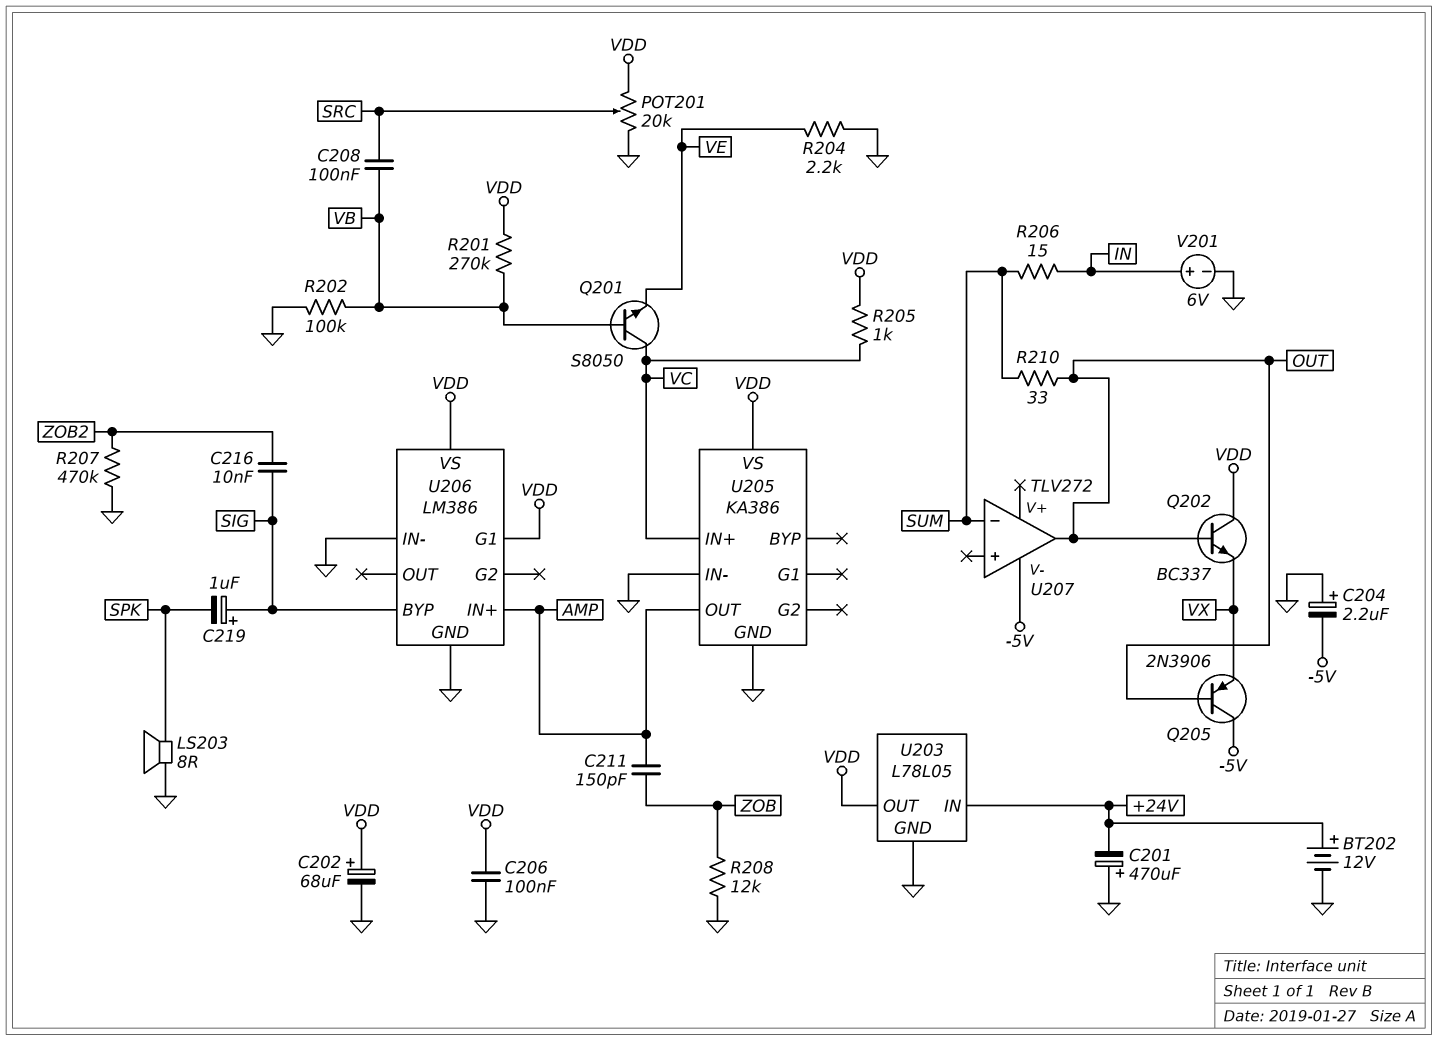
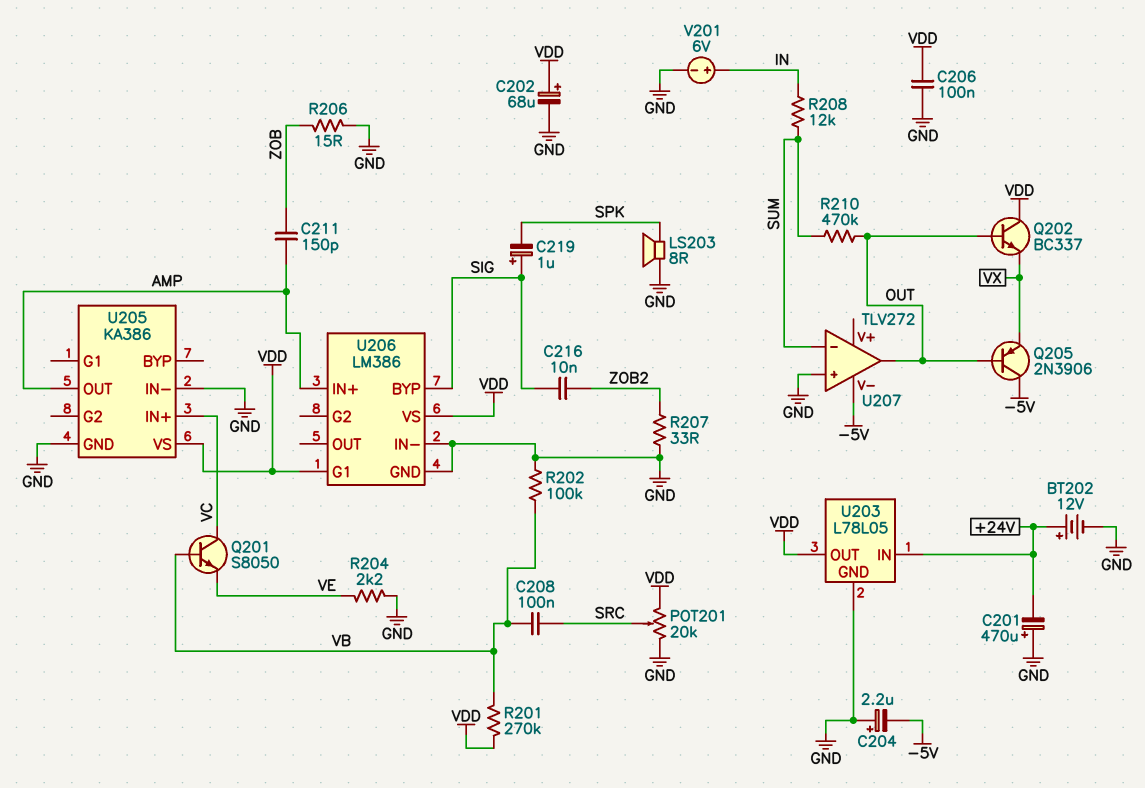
R205: 1k (VC, VDD) -> none
R206: 15 (IN, SUM) -> 15 (GND, ZOB)
R207: 470k (GND, ZOB2) -> 33 (GND, ZOB2)
R208: 12k (GND, ZOB) -> 12k (IN, SUM)
R210: 33 (OUT, SUM) -> 470k (OUT, SUM)
U207 pin in+: none -> GND

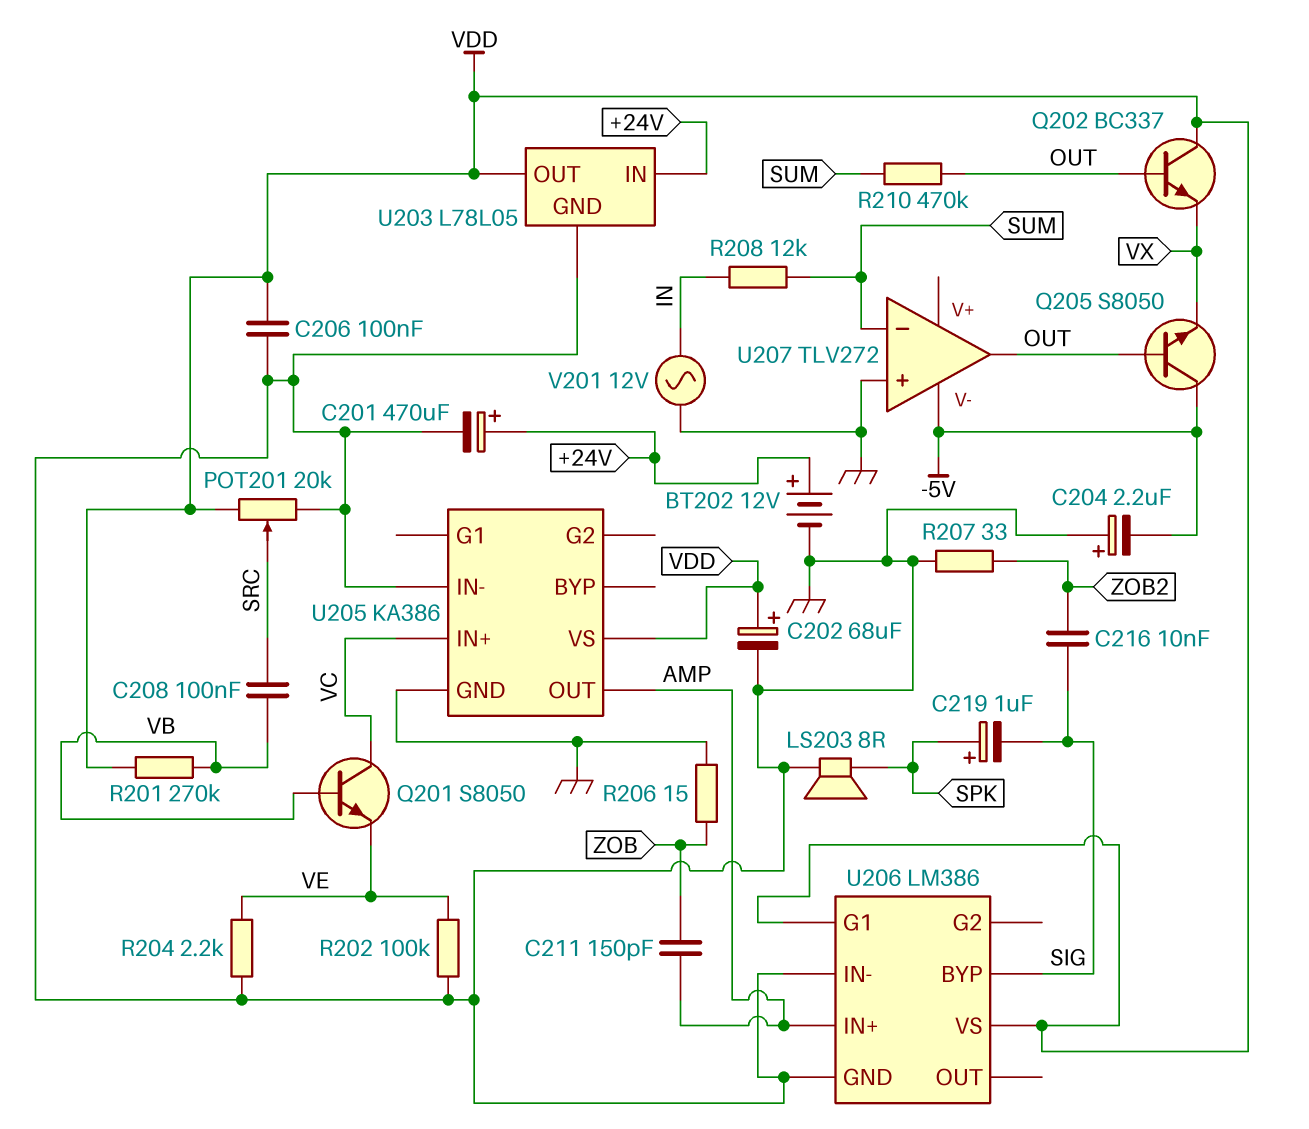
C201: 470uF (plus GND, minus +24V) -> 470uF (plus +24V, minus GND)
C219: 1uF (plus SIG, minus SPK) -> 1uF (plus SPK, minus SIG)
Q205: PNP 2N3906 (B OUT, C -5V, E VX) -> NPN S8050 (B OUT, C -5V, E VX)
R202: 100k (GND, VB) -> 100k (GND, VE)
V201: 6V (plus IN, minus GND) -> AC 12V (GND, IN)

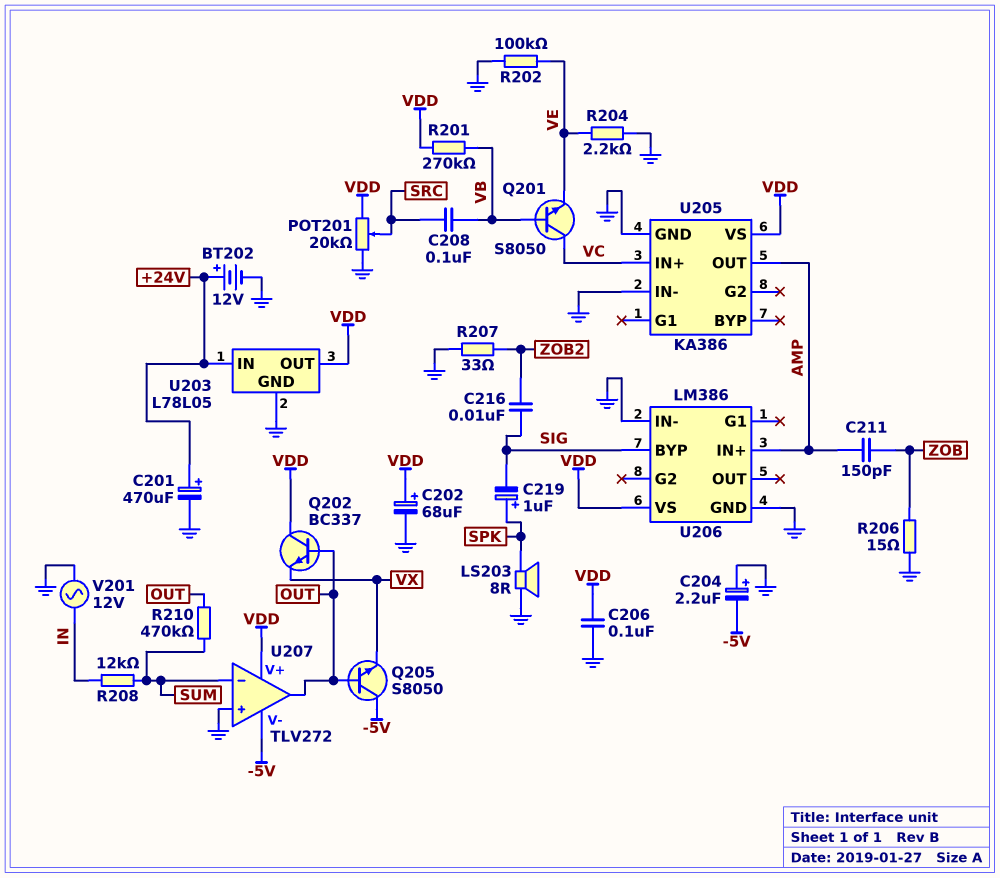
U206 pin G1: VDD -> none
U207 pin V+: none -> VDD

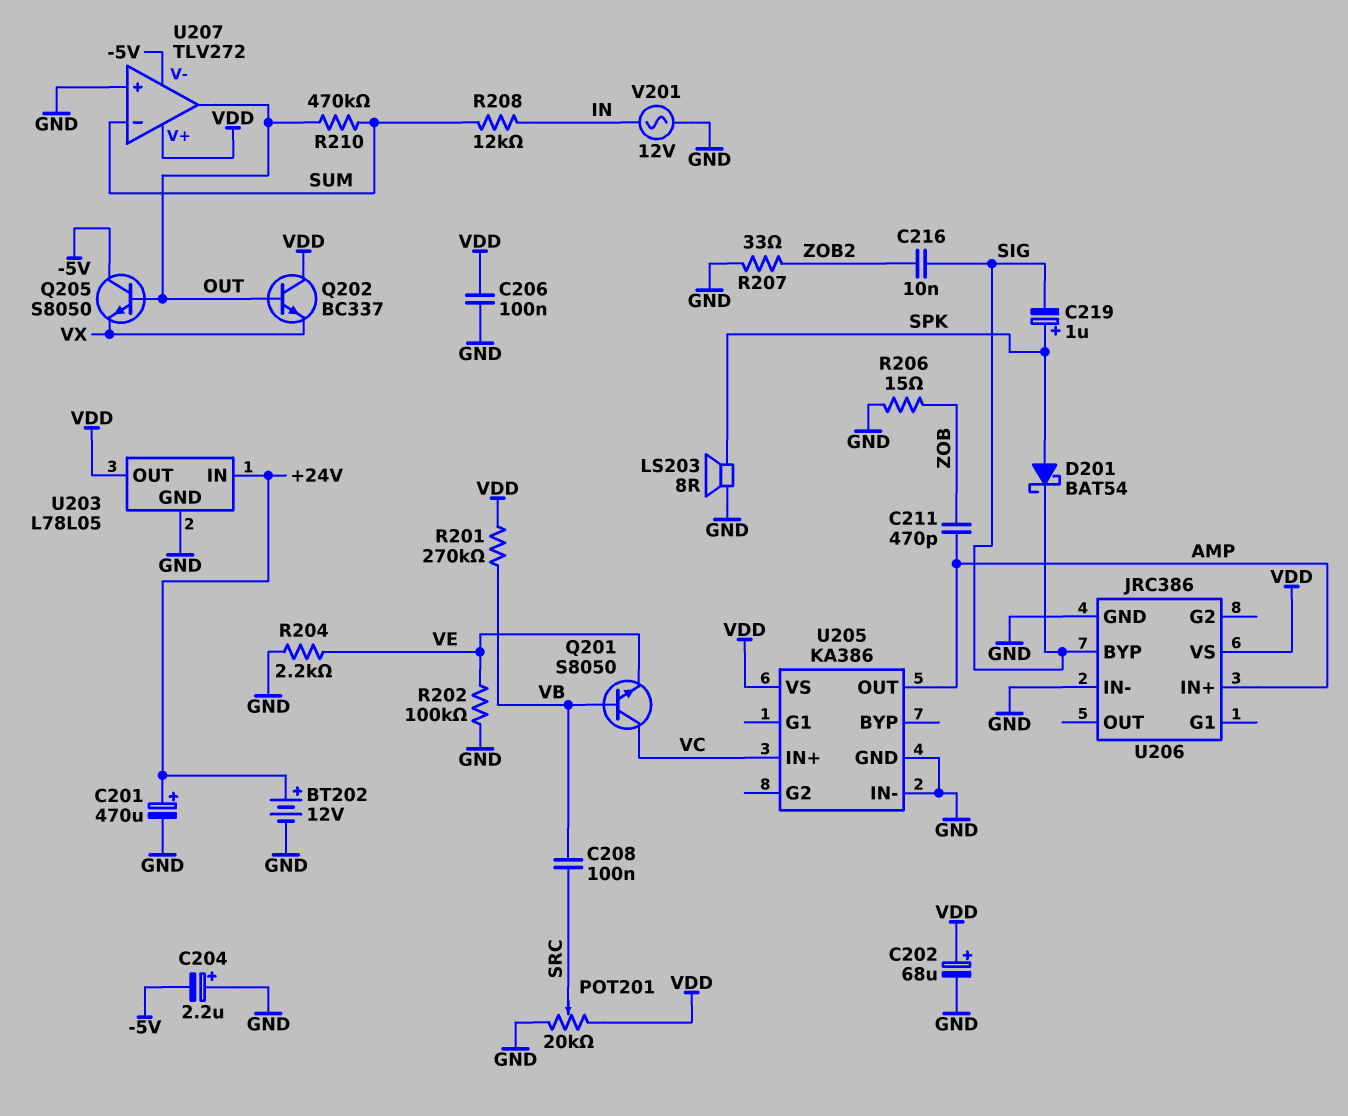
C211: 150pF (AMP, ZOB) -> 470pF (AMP, ZOB)
D201: none -> schottky BAT54 (A SPK, K SIG)
U206: LM386 -> JRC386

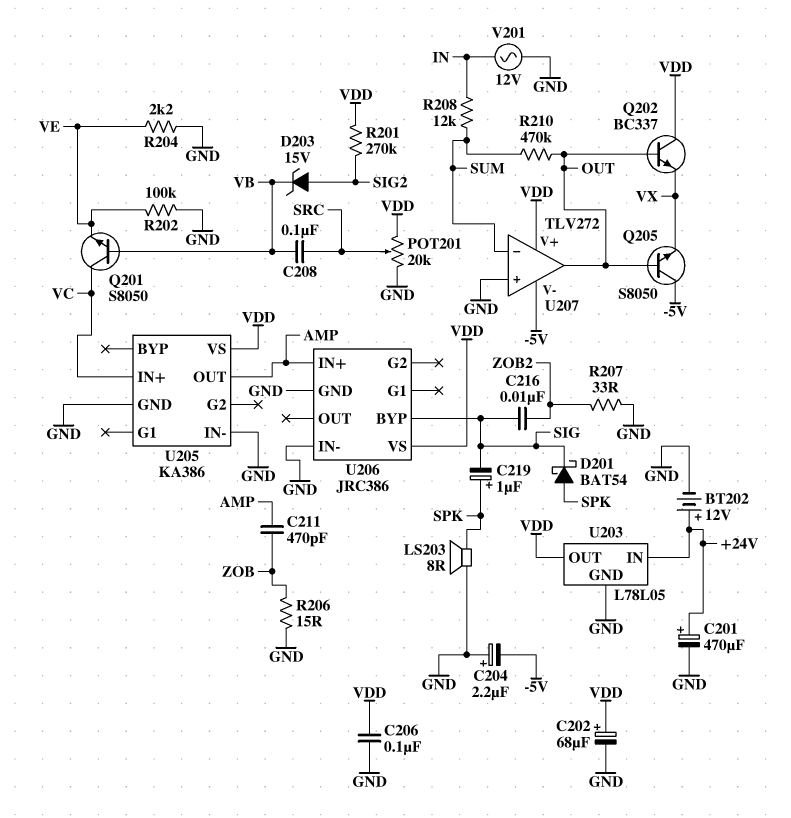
D203: none -> zener 15V (A SIG2, K VB)
R201: 270k (VB, VDD) -> 270k (SIG2, VDD)

